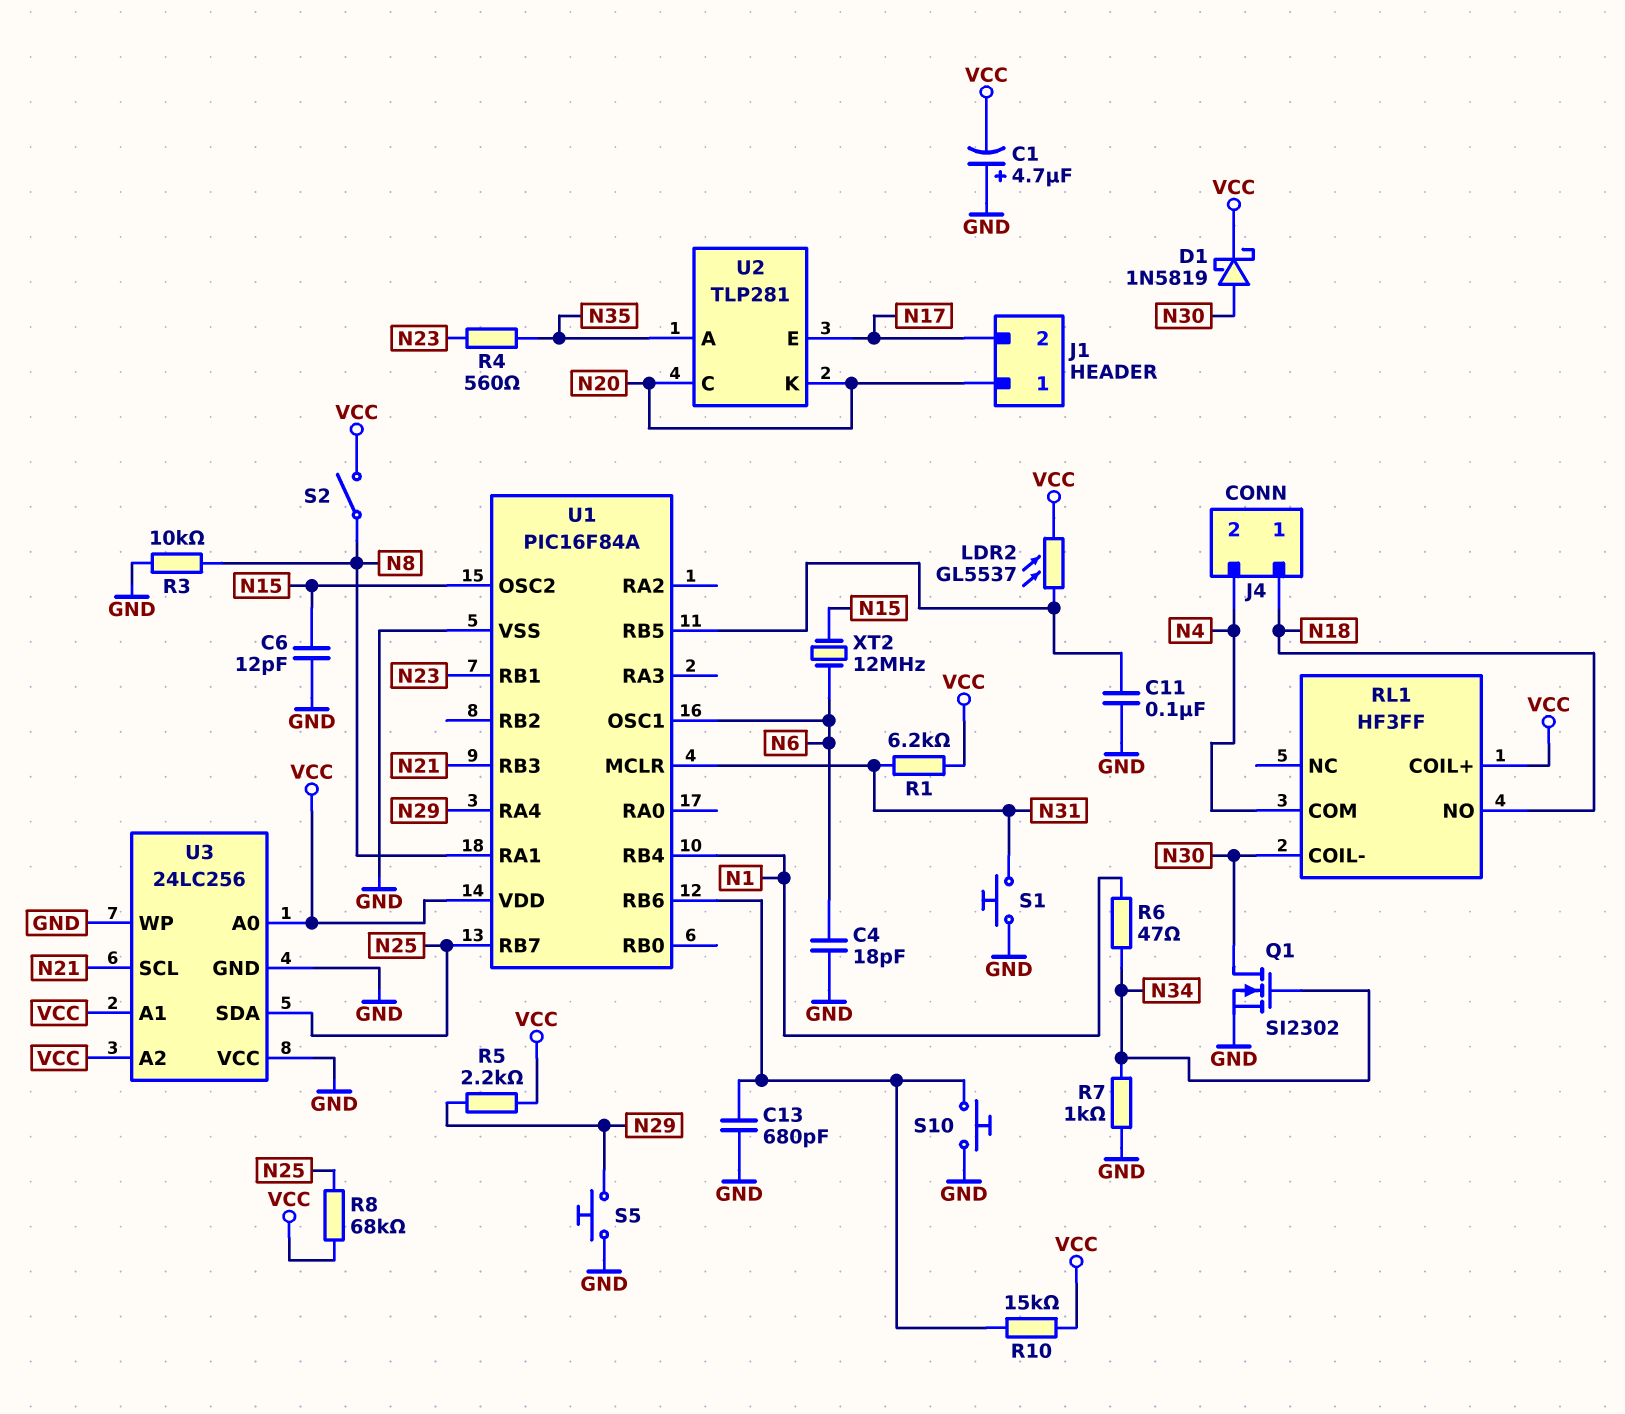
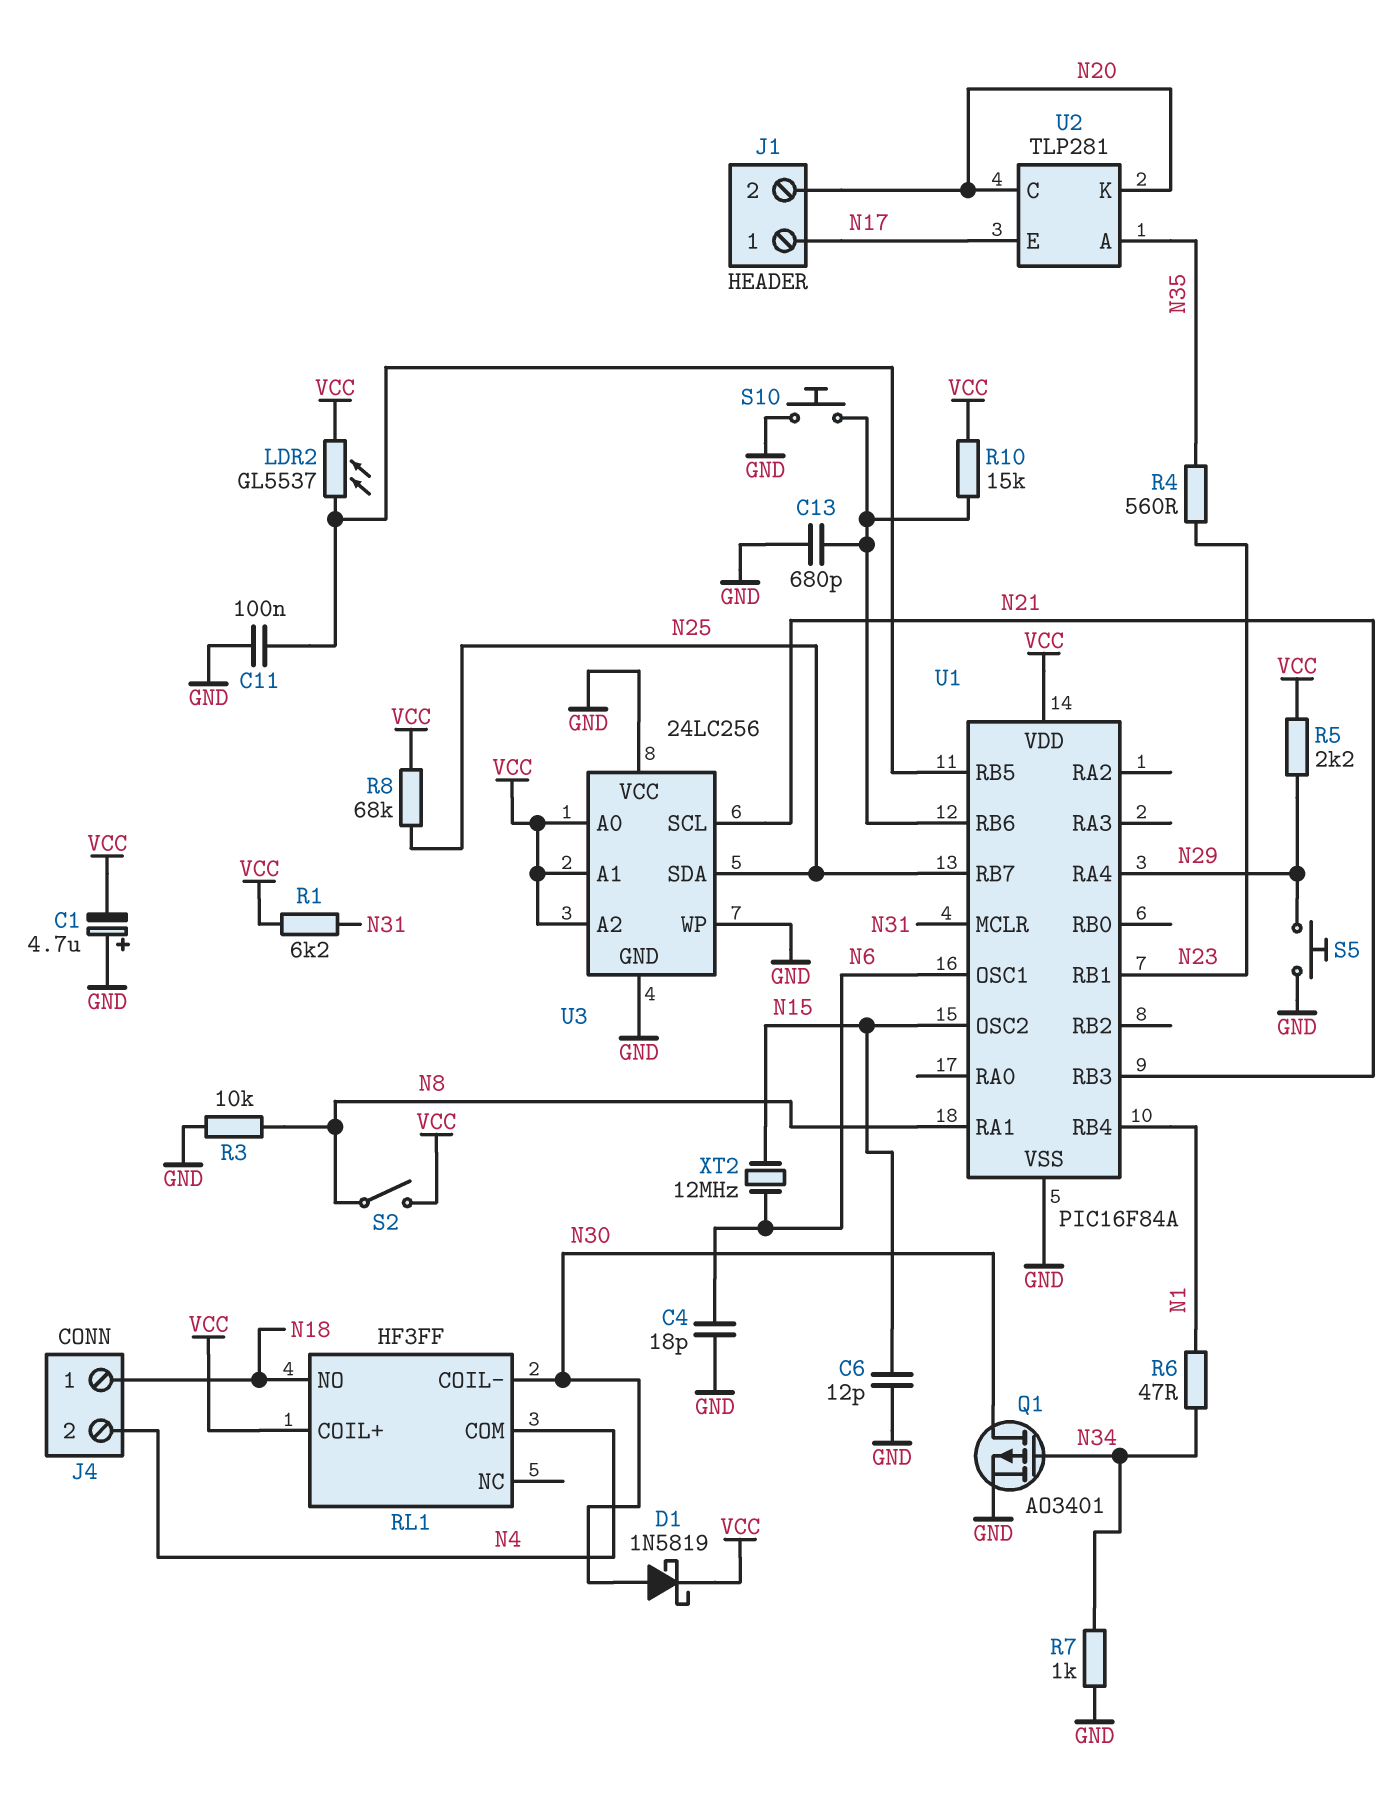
J1 pin 1: N20 -> N17
J1 pin 2: N17 -> N20
Q1: NMOS SI2302 (G N34, D N30, S GND) -> PMOS AO3401 (G N34, D N30, S GND)
S1: button (GND, N31) -> none

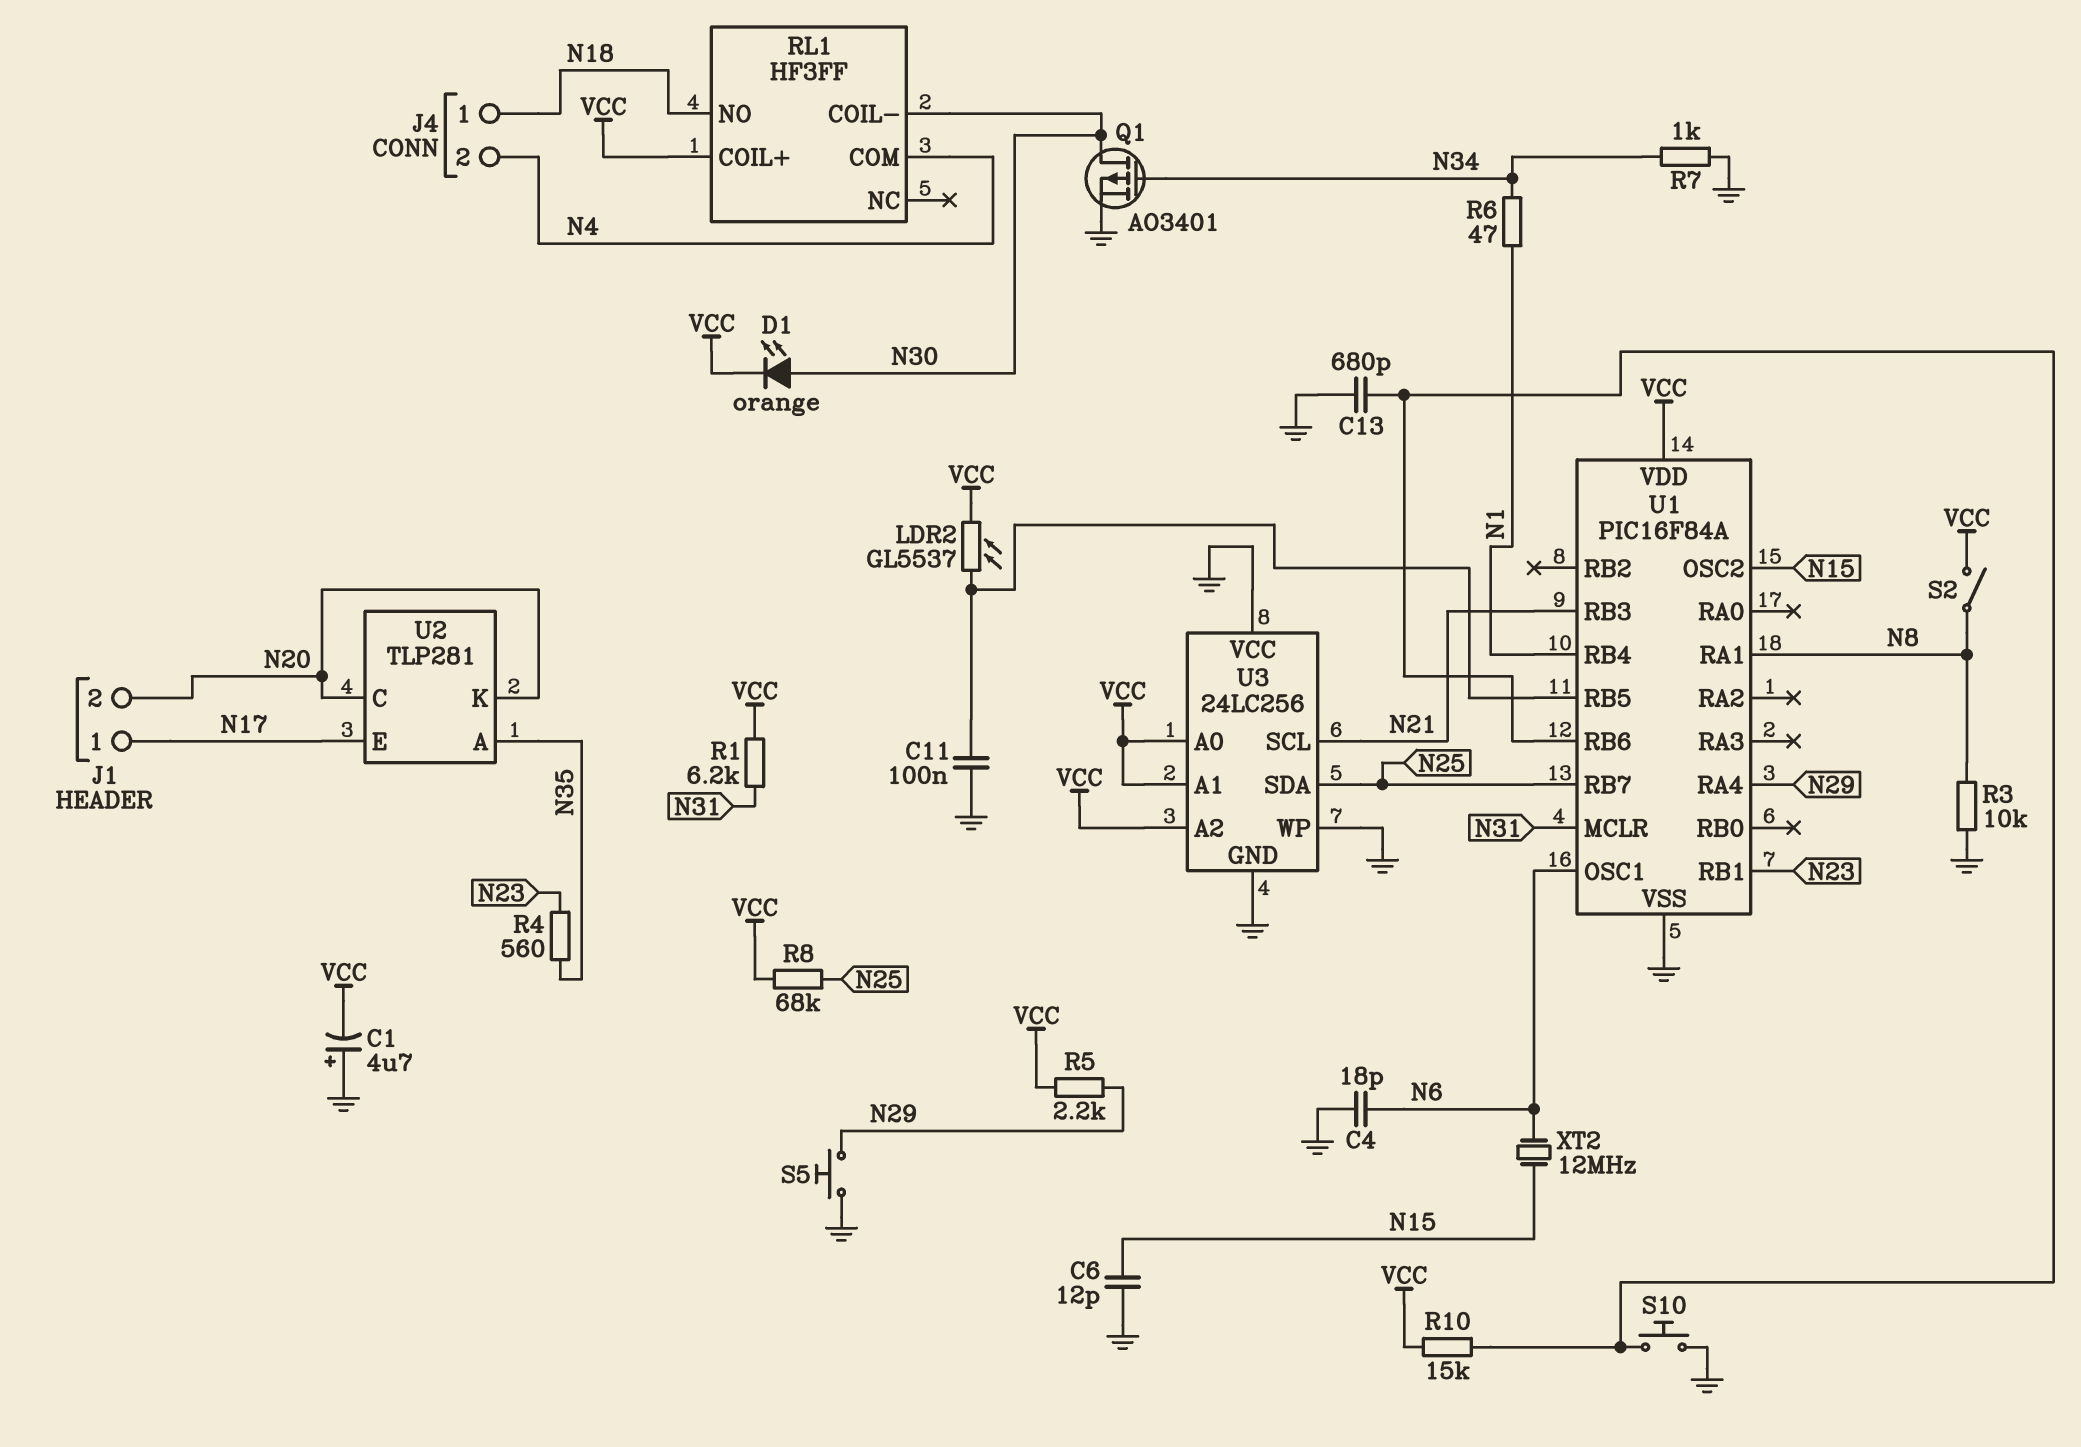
D1: schottky 1N5819 (A N30, K VCC) -> LED orange (A N30, K VCC)

